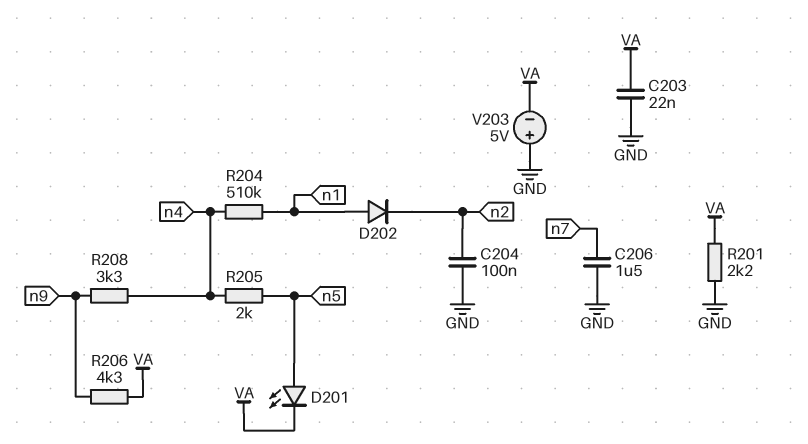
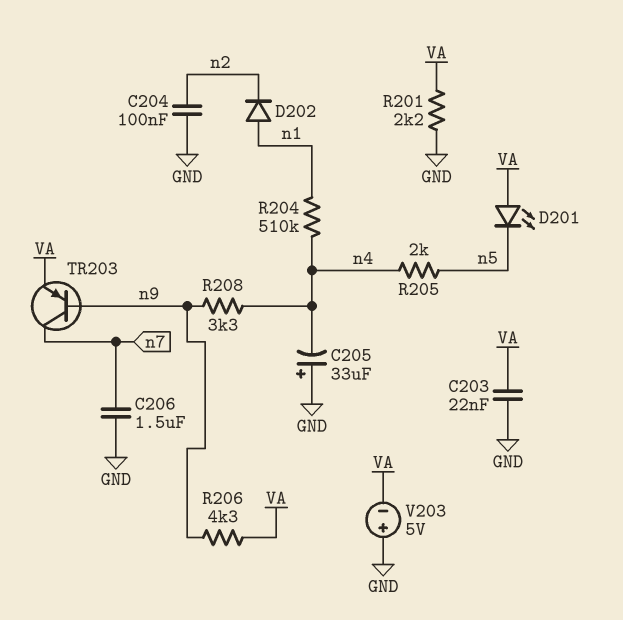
C205: none -> 33uF (plus GND, minus n4)
D201: LED (A n5, K VA) -> LED (A VA, K n5)
TR203: none -> PNP (B n9, C n7, E VA)

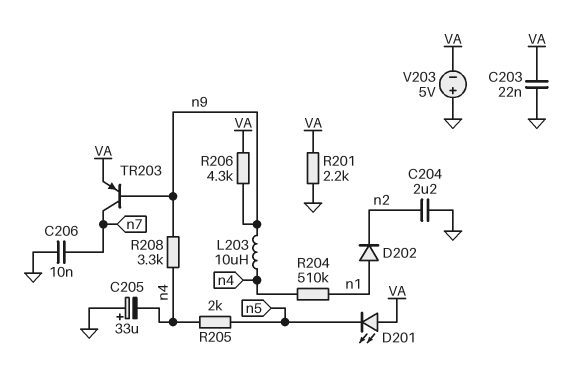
C204: 100nF (GND, n2) -> 2.2uF (GND, n2)
C206: 1.5uF (GND, n7) -> 10nF (GND, n7)
L203: none -> 10uH (n4, n9)

